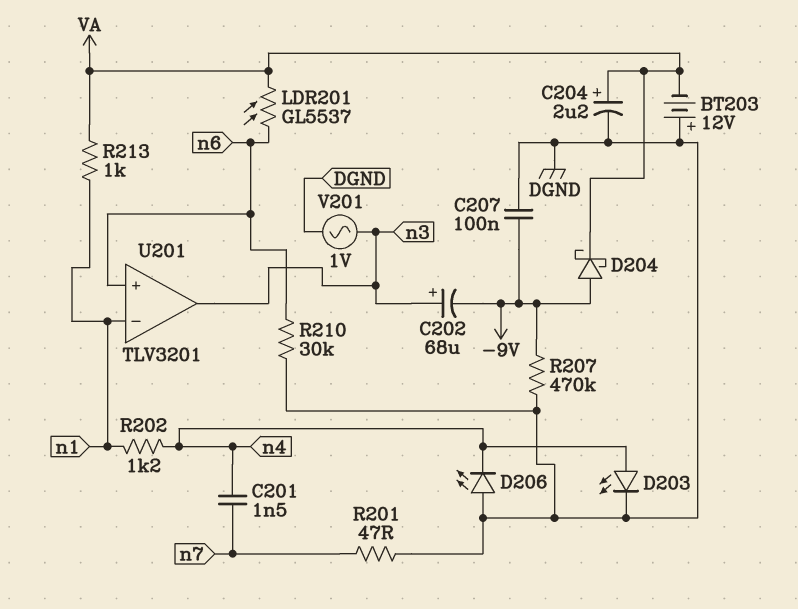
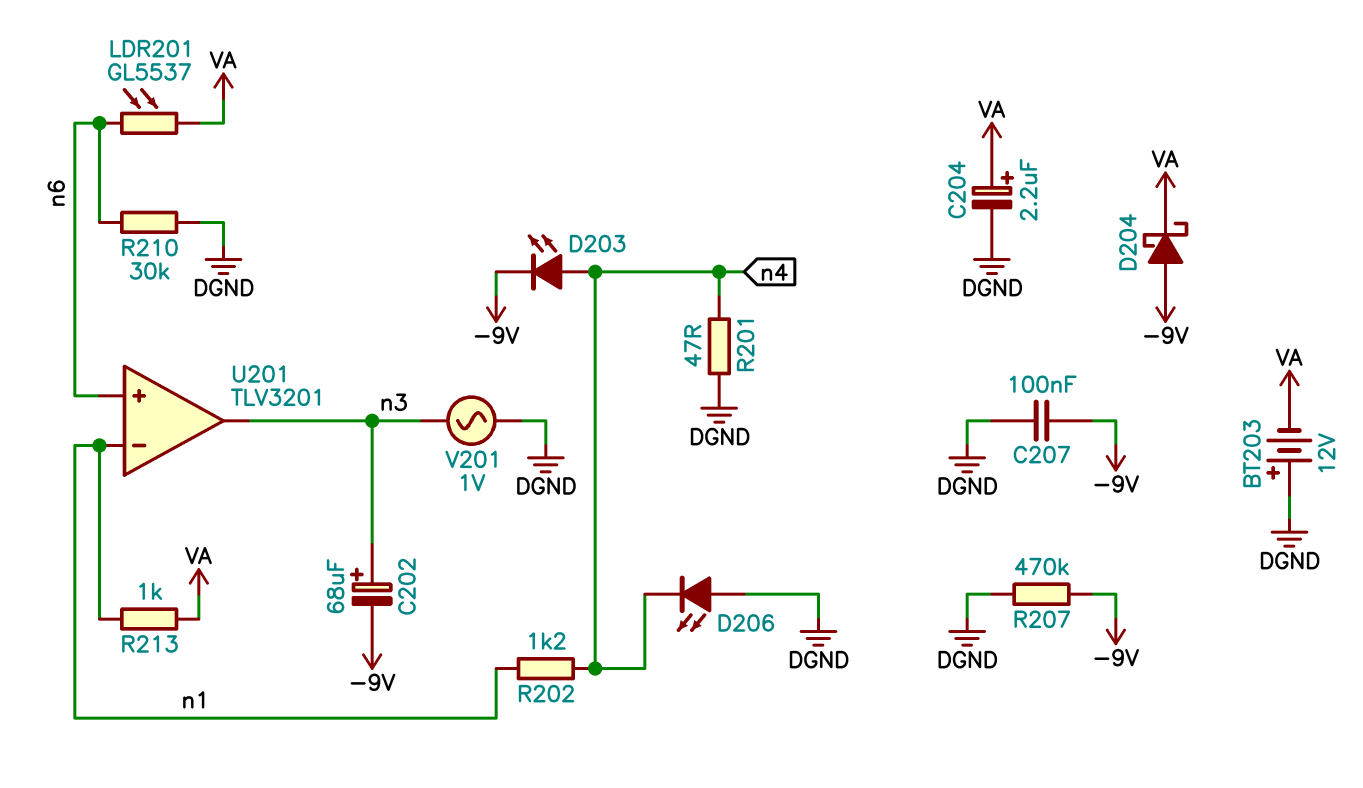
C201: 1.5nF (n4, n7) -> none
D203: LED (A n4, K DGND) -> LED (A n4, K -9V)
R201: 47 (DGND, n7) -> 47 (DGND, n4)

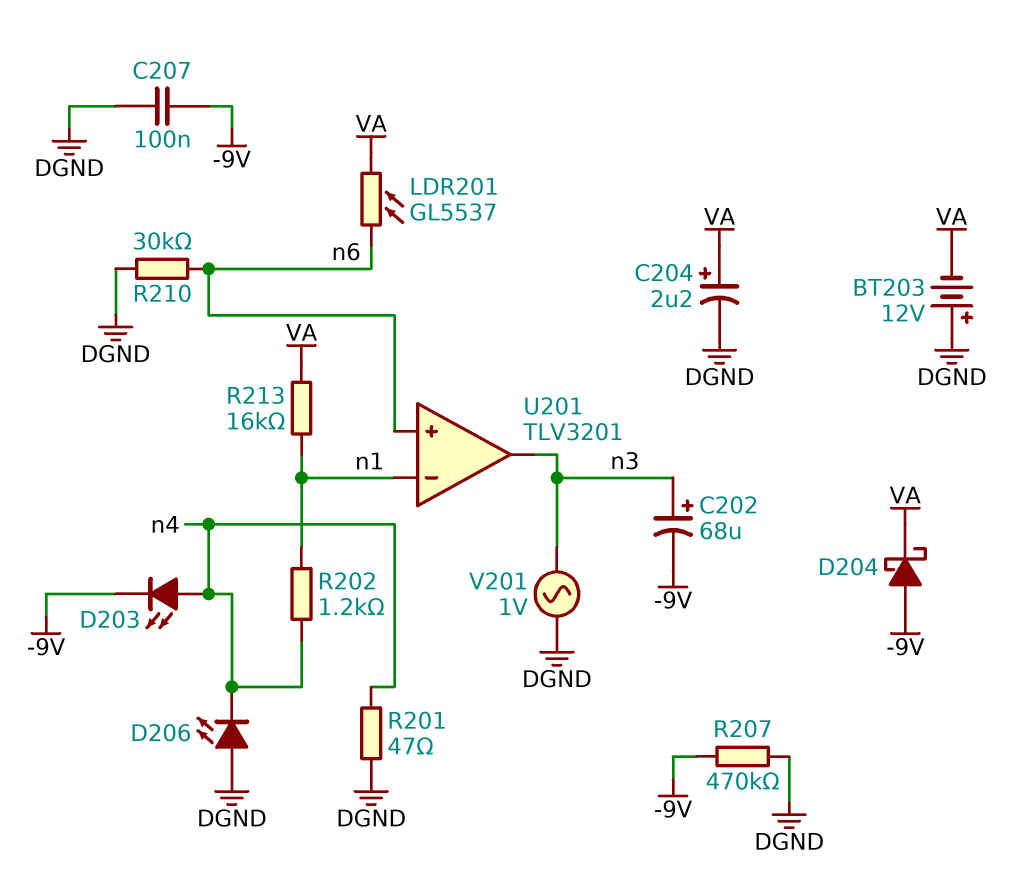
R213: 1k (VA, n1) -> 16k (VA, n1)

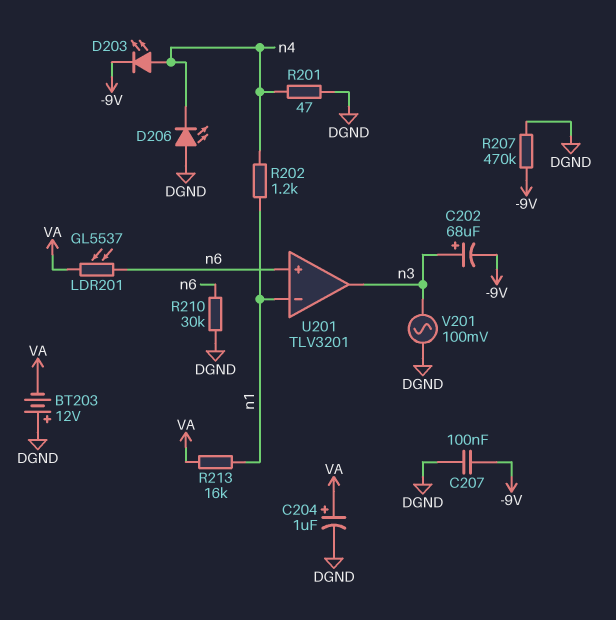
C204: 2.2uF (plus VA, minus DGND) -> 1uF (plus VA, minus DGND)
D204: schottky (A -9V, K VA) -> none
V201: AC 1V (DGND, n3) -> AC 100mV (DGND, n3)

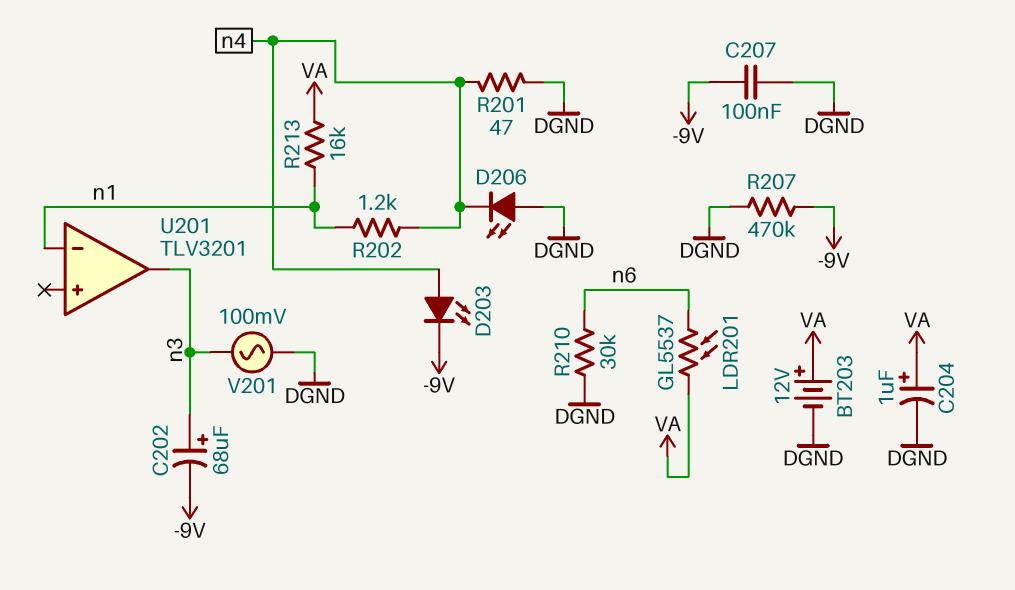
BT203: 12V (plus DGND, minus VA) -> 12V (plus VA, minus DGND)
U201 pin in+: n6 -> none

